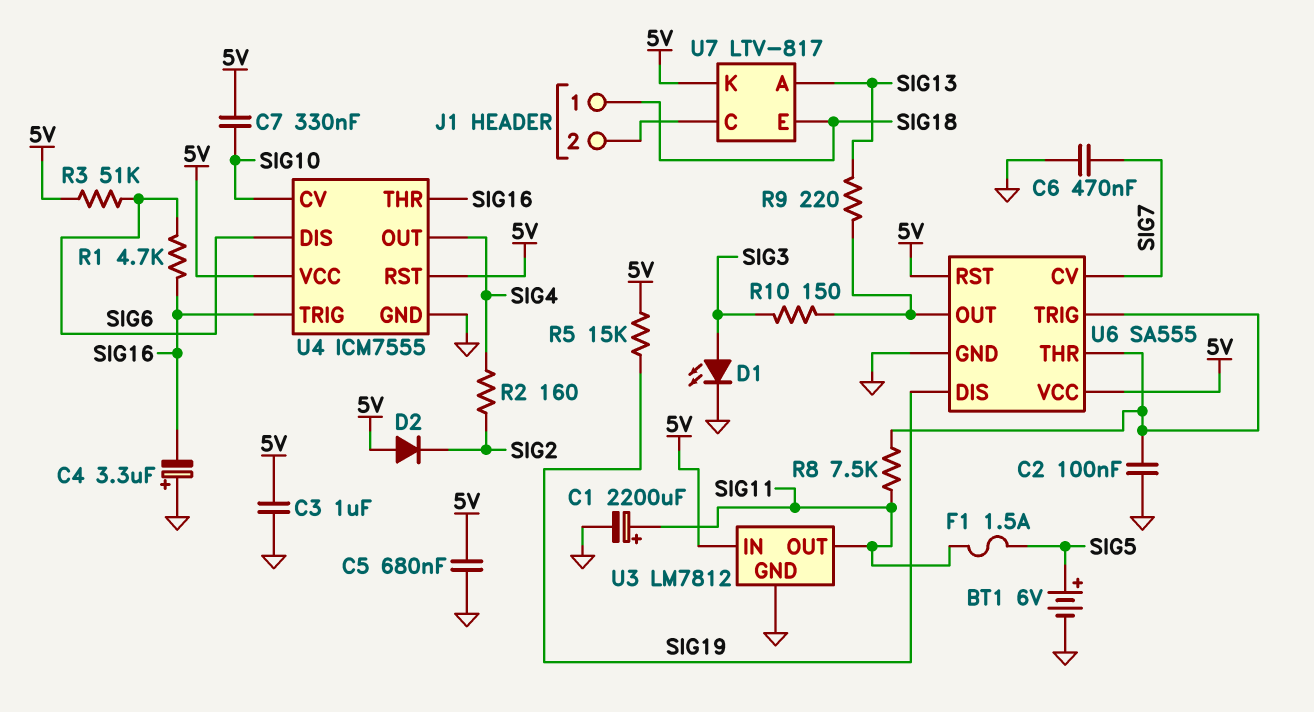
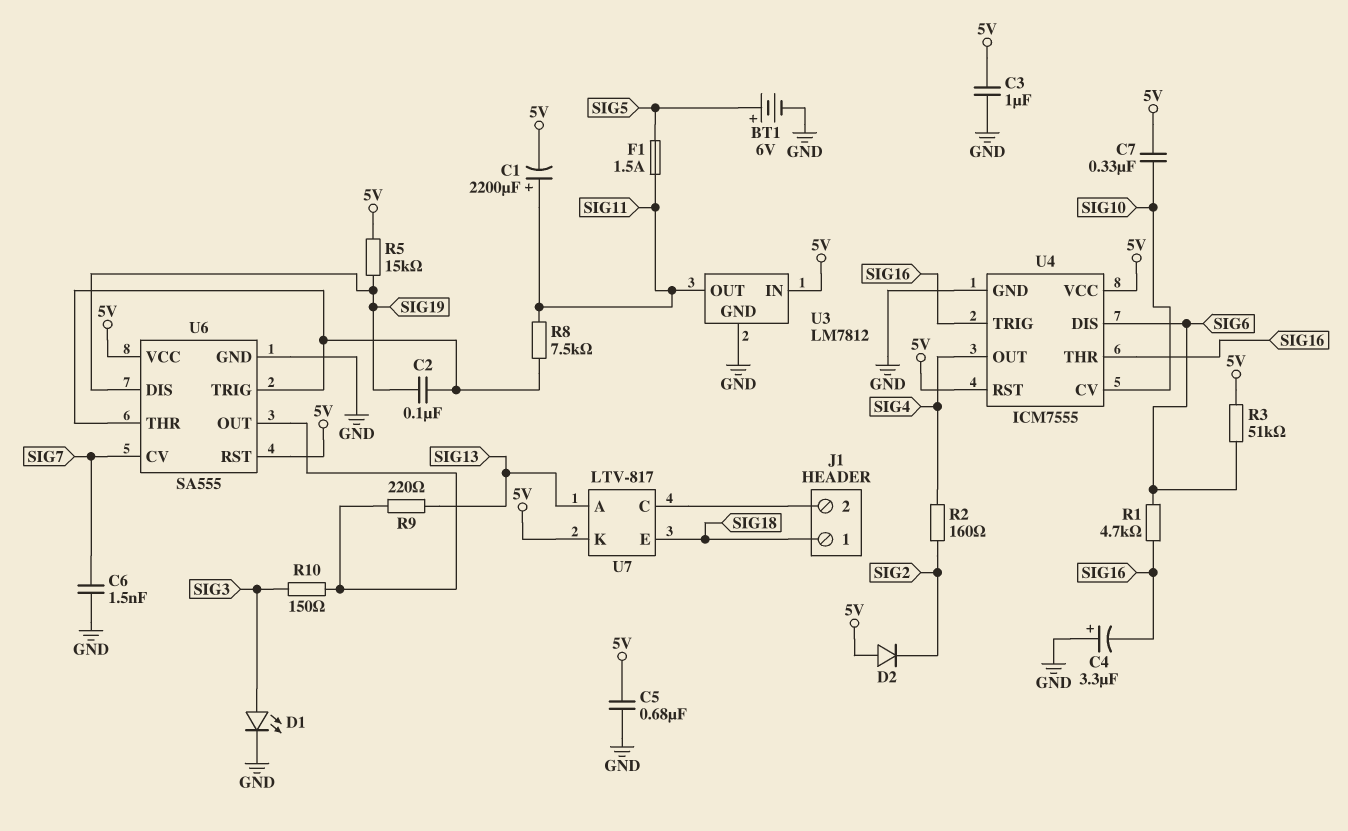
C1: 2200uF (plus SIG11, minus GND) -> 2200uF (plus SIG11, minus 5V)
C2: 100nF (GND, U6/THR) -> 100nF (SIG19, U6/THR)
C6: 470nF (GND, SIG7) -> 1.5nF (GND, SIG7)

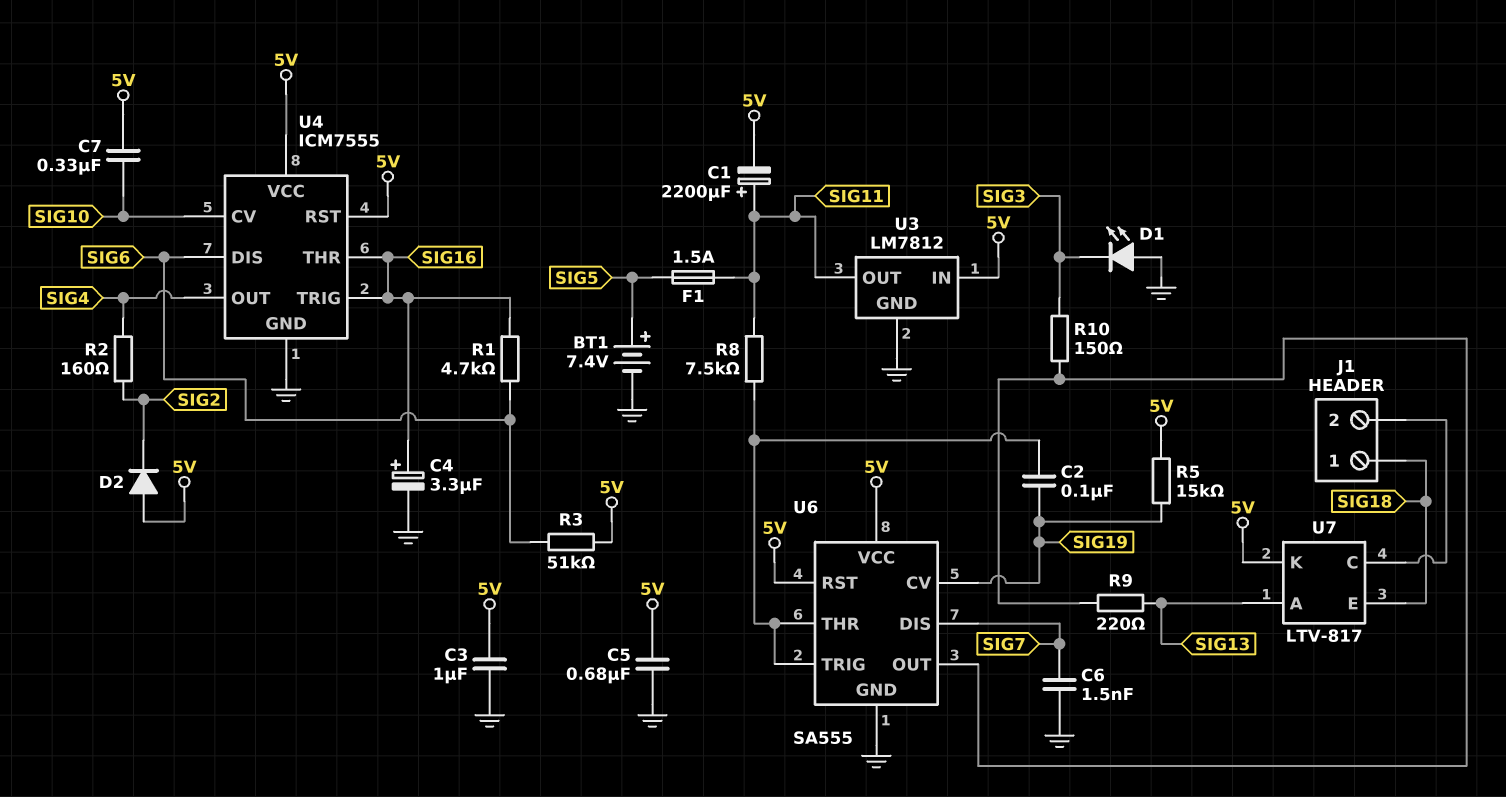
BT1: 6V (plus SIG5, minus GND) -> 7.4V (plus SIG5, minus GND)
C4: 3.3uF (plus GND, minus SIG16) -> 3.3uF (plus SIG16, minus GND)
D1: LED (A SIG3, K GND) -> LED (A GND, K SIG3)
U6 pin CV: SIG7 -> SIG19
U6 pin DIS: SIG19 -> SIG7

